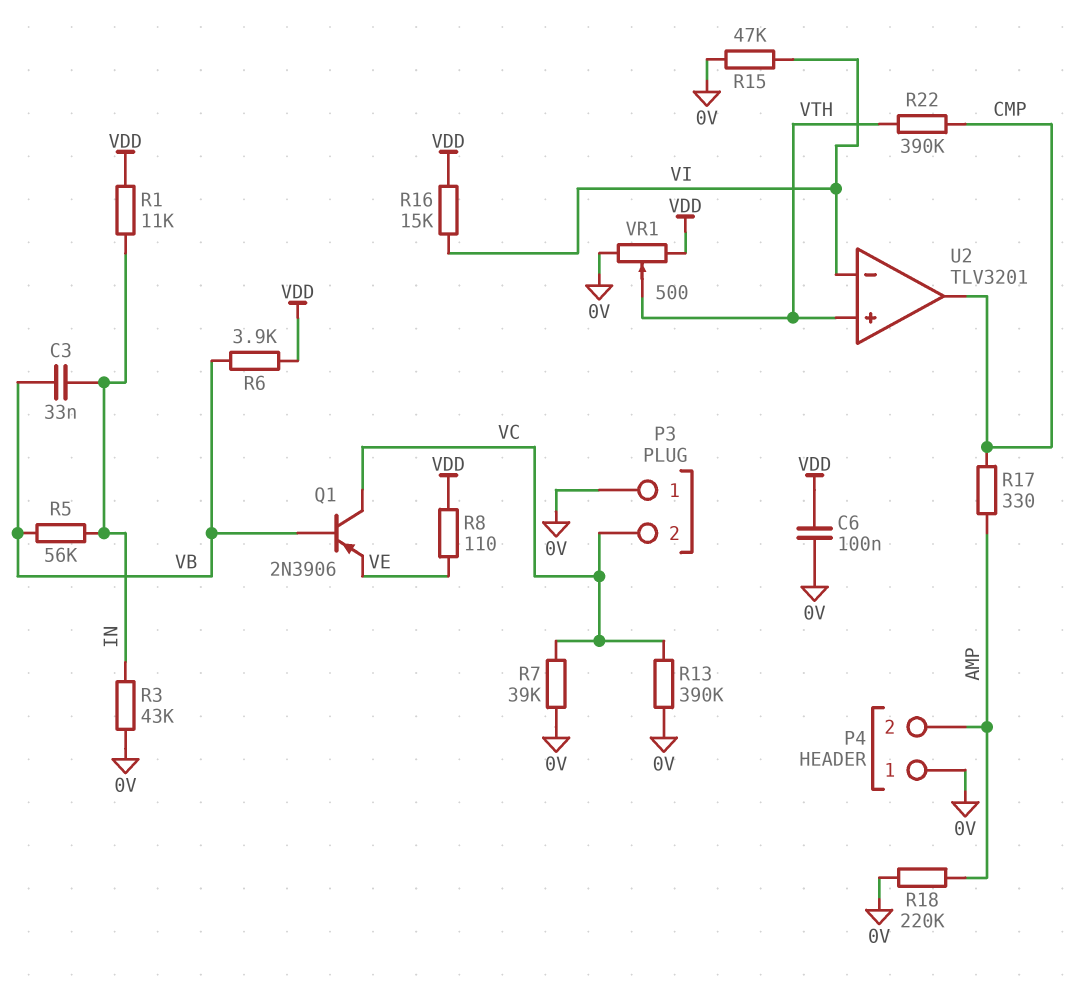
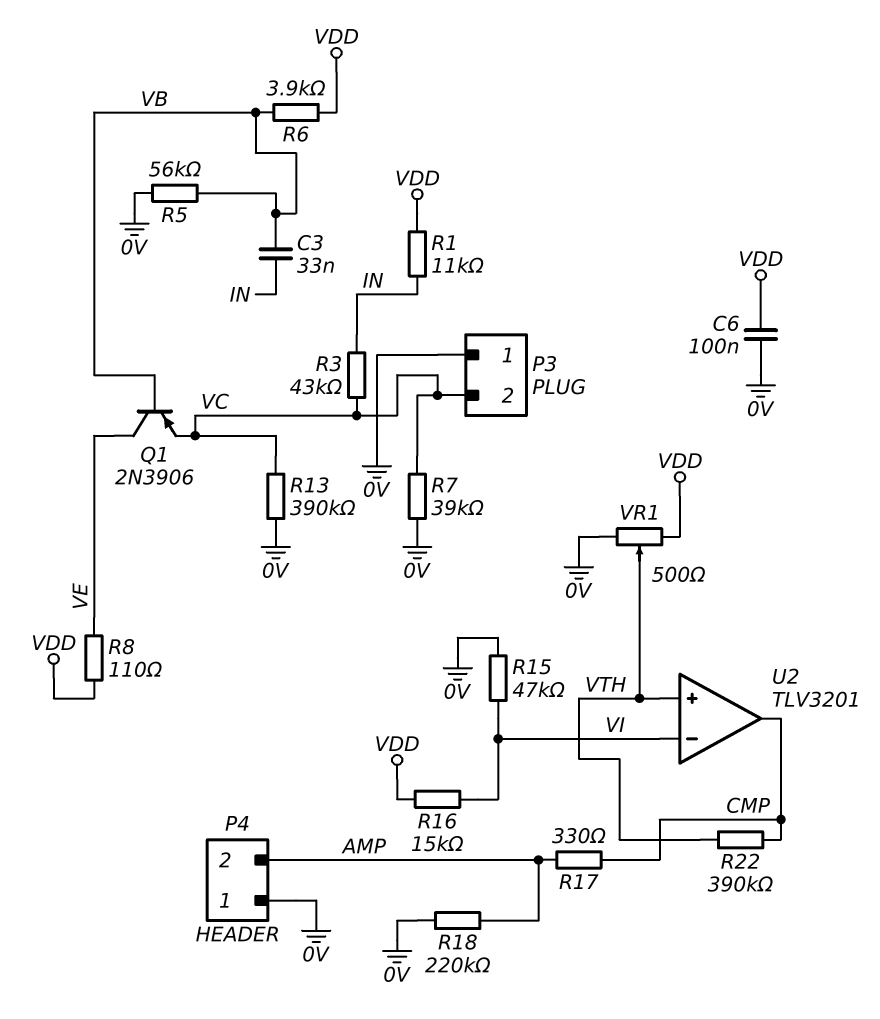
Q1: PNP 2N3906 (B VB, C VC, E VE) -> PNP 2N3906 (B VB, C VE, E VC)
R3: 43k (0V, IN) -> 43k (IN, VC)
R5: 56k (IN, VB) -> 56k (0V, VB)

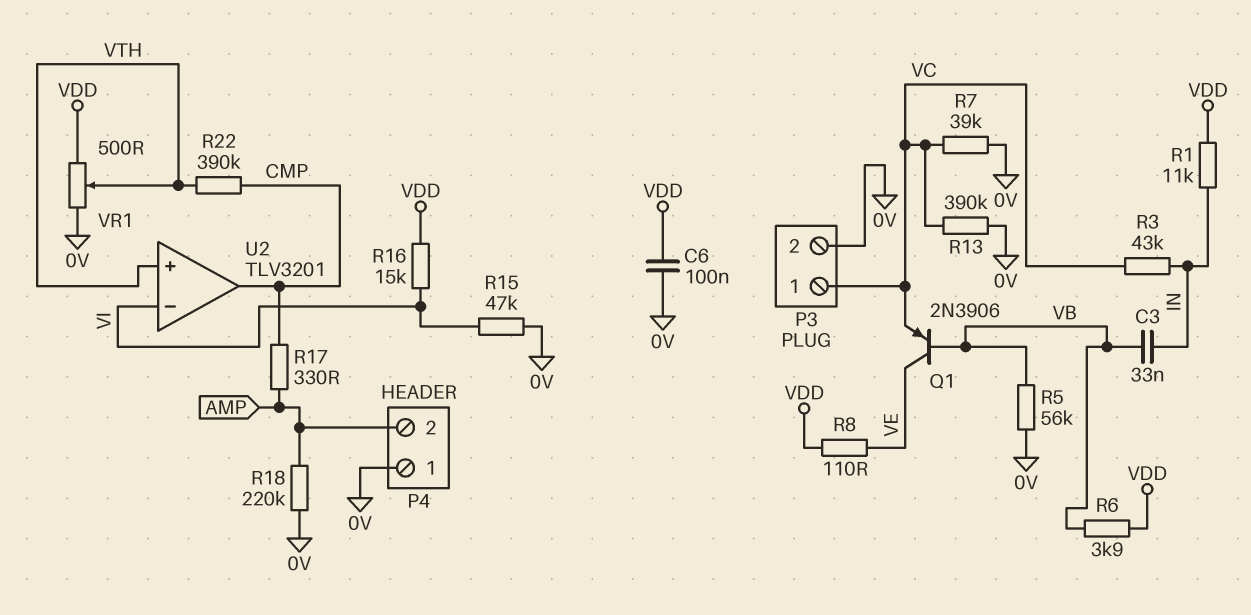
P3 pin 1: 0V -> VC
P3 pin 2: VC -> 0V

